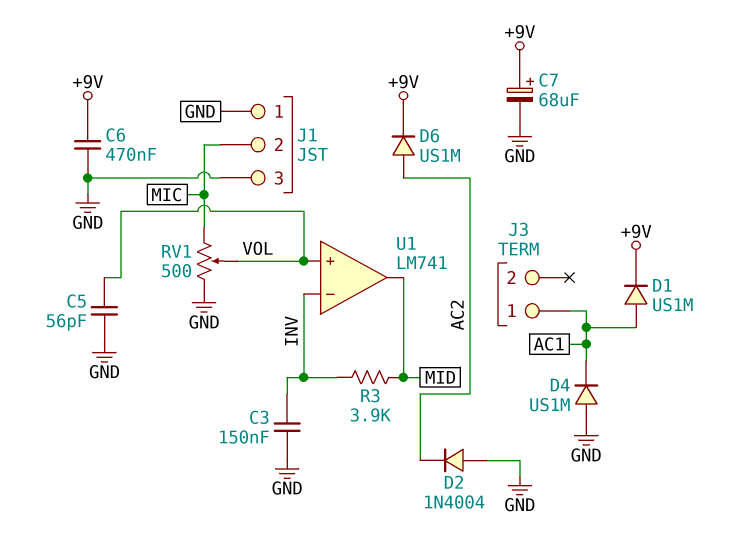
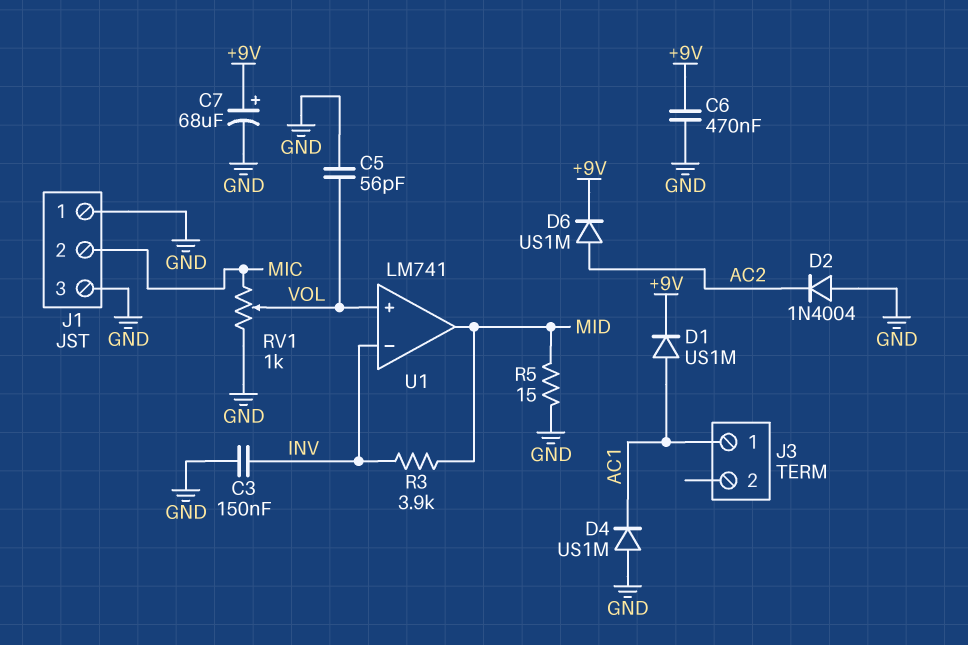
R5: none -> 15 (GND, MID)
RV1: 500 (GND, MIC, wiper VOL) -> 1k (GND, MIC, wiper VOL)

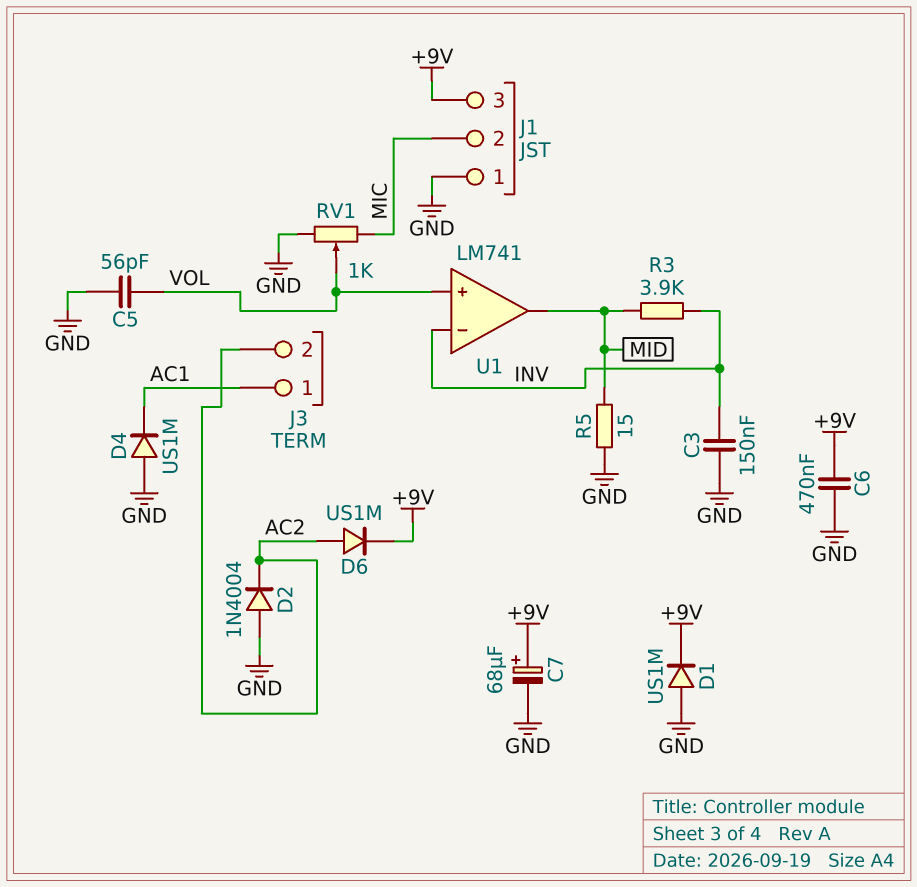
D1: diode US1M (A AC1, K +9V) -> diode US1M (A GND, K +9V)
J1 pin 3: GND -> +9V
J3 pin 2: none -> AC2

